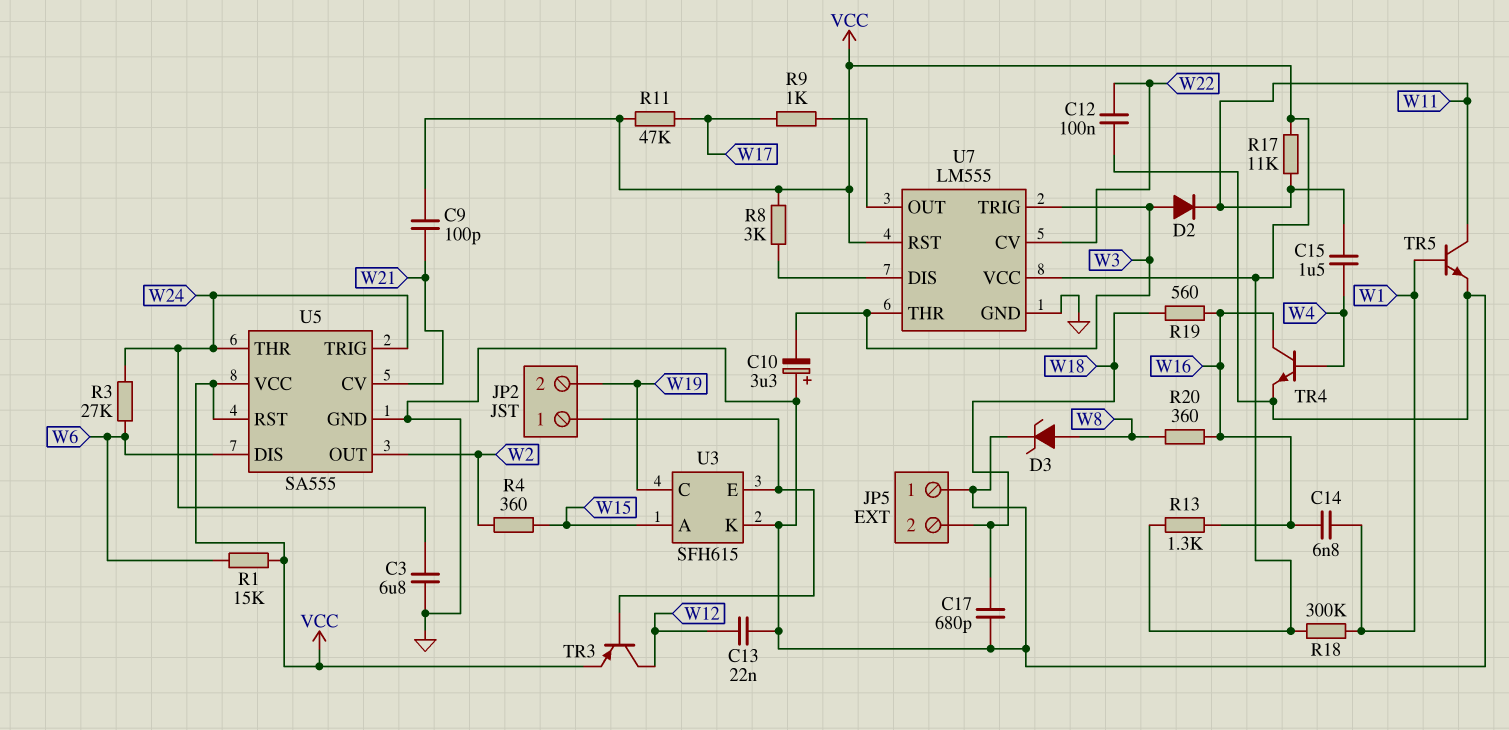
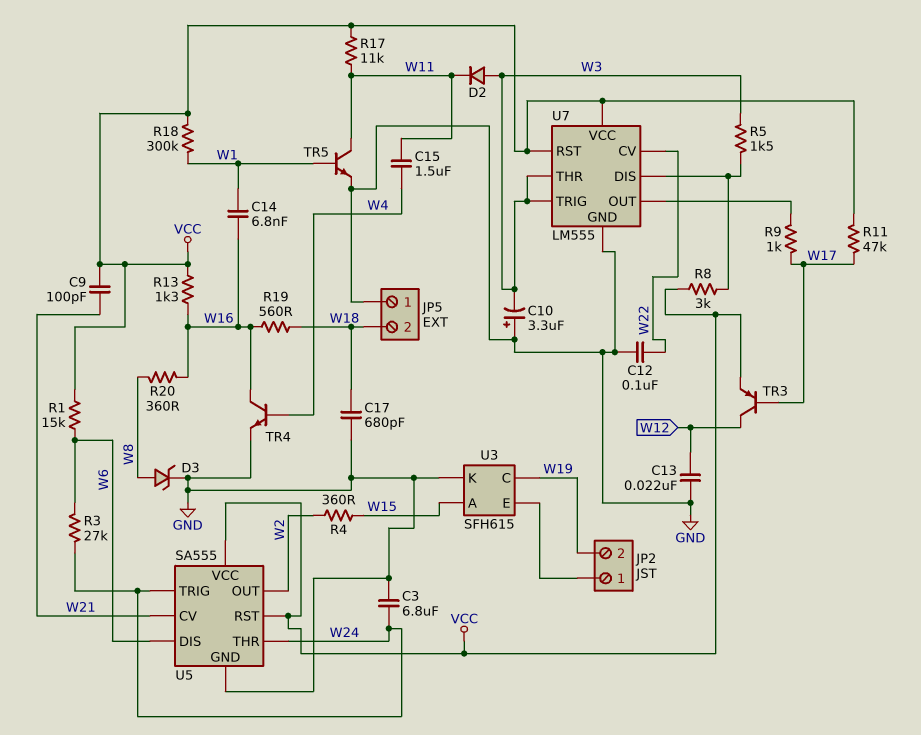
R5: none -> 1.5k (U7/DIS, W3)
TR3: PNP (B JP2/1, C W12, E VCC) -> PNP (B W17, C W12, E VCC)

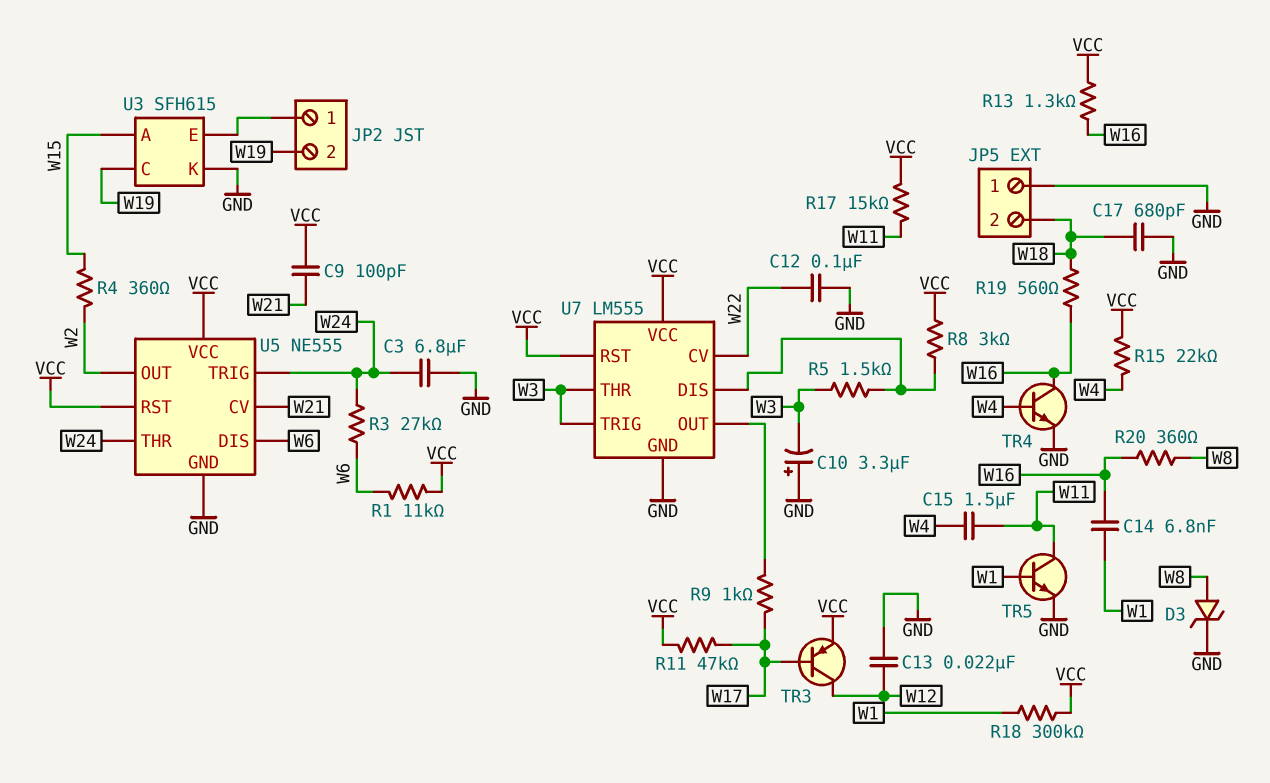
D2: diode (A W3, K W11) -> none
R1: 15k (VCC, W6) -> 11k (VCC, W6)
R15: none -> 22k (VCC, W4)
R17: 11k (VCC, W11) -> 15k (VCC, W11)
U5: SA555 -> NE555

